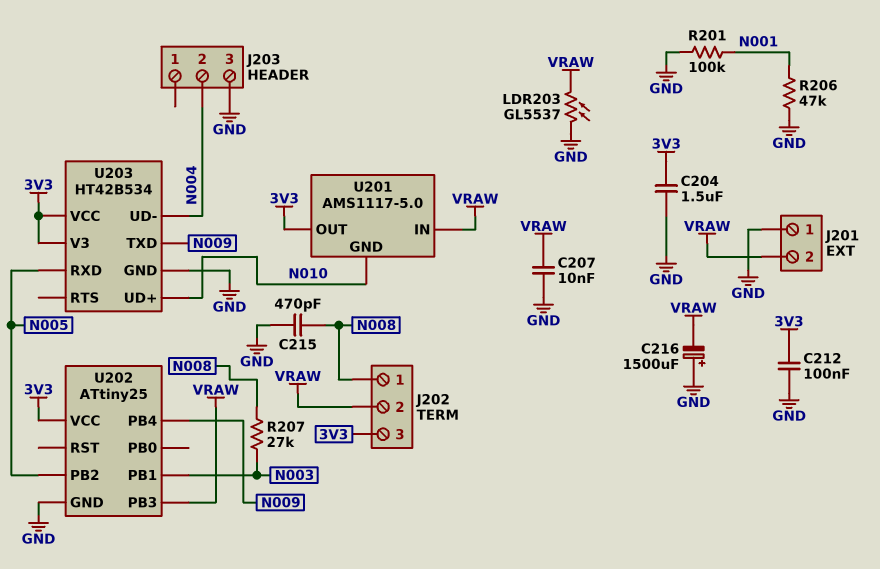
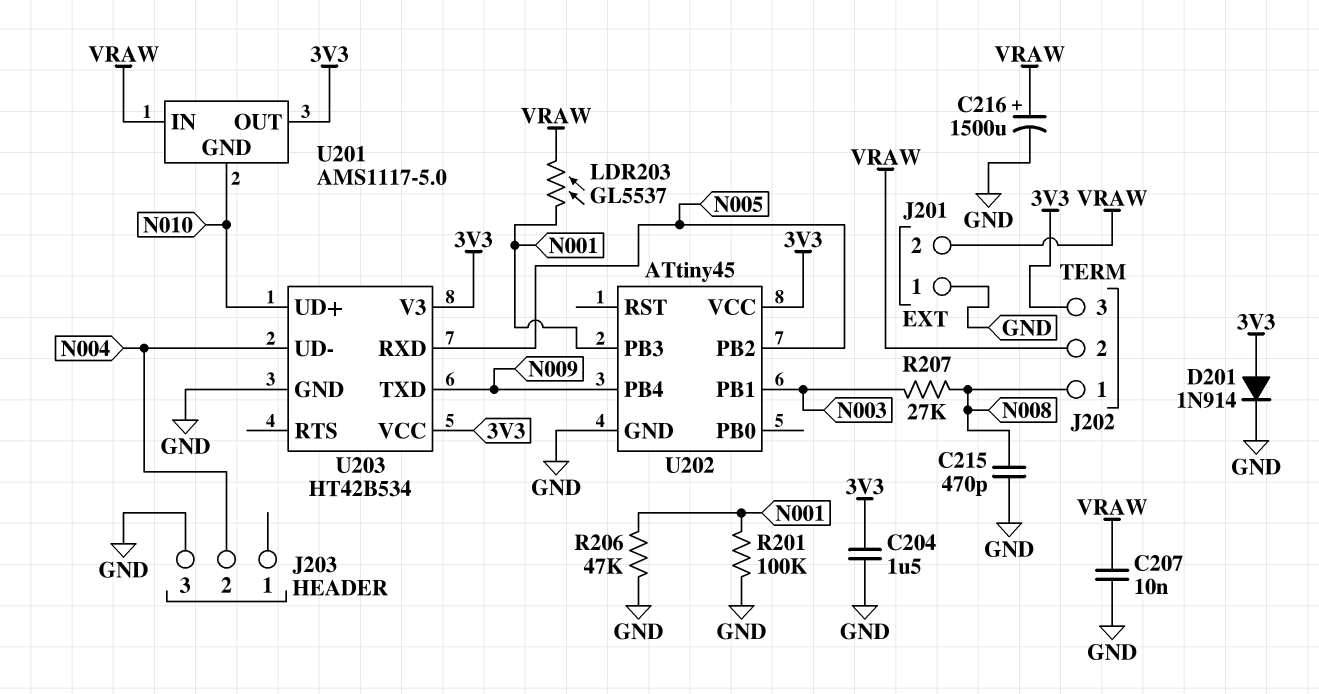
C212: 100nF (3V3, GND) -> none
C216: 1500uF (plus GND, minus VRAW) -> 1500uF (plus VRAW, minus GND)
D201: none -> diode 1N914 (A 3V3, K GND)
LDR203: GL5537 (GND, VRAW) -> GL5537 (N001, VRAW)
U202: ATtiny25 -> ATtiny45
U202 pin PB3: VRAW -> N001

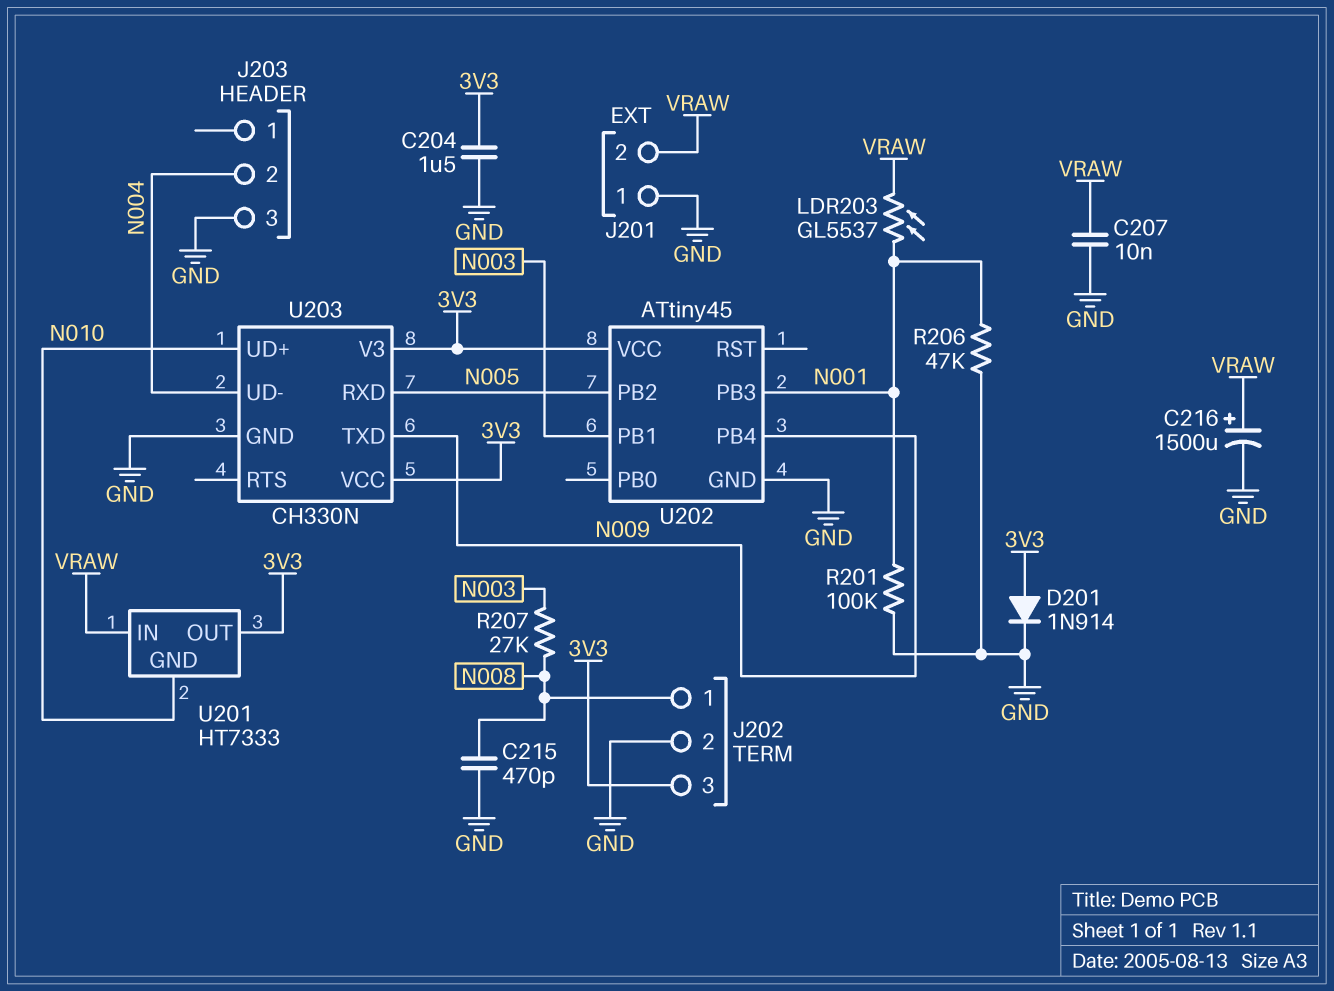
J202 pin 2: VRAW -> GND
U201: AMS1117-5.0 -> HT7333
U203: HT42B534 -> CH330N

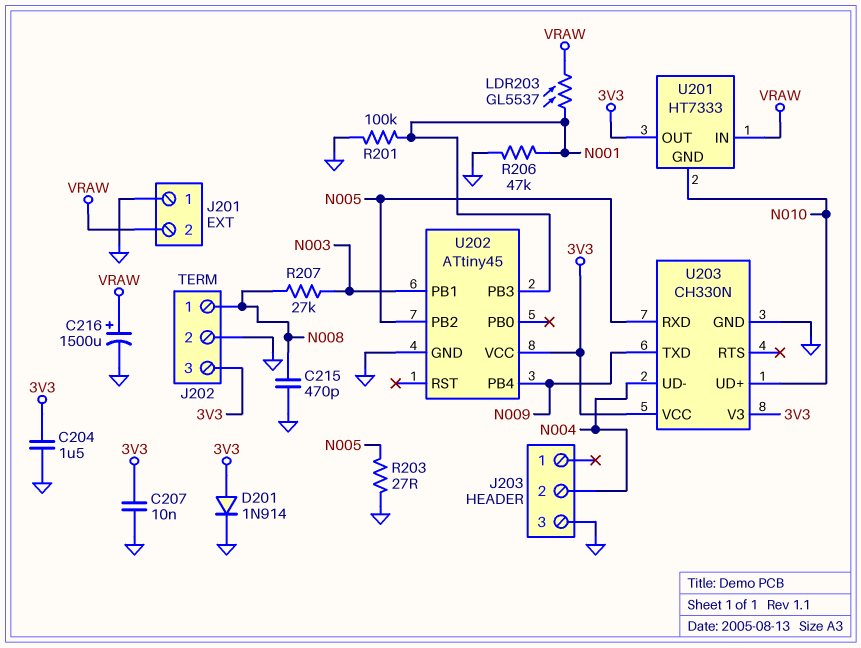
C207: 10nF (GND, VRAW) -> 10nF (3V3, GND)
R203: none -> 27 (GND, N005)

